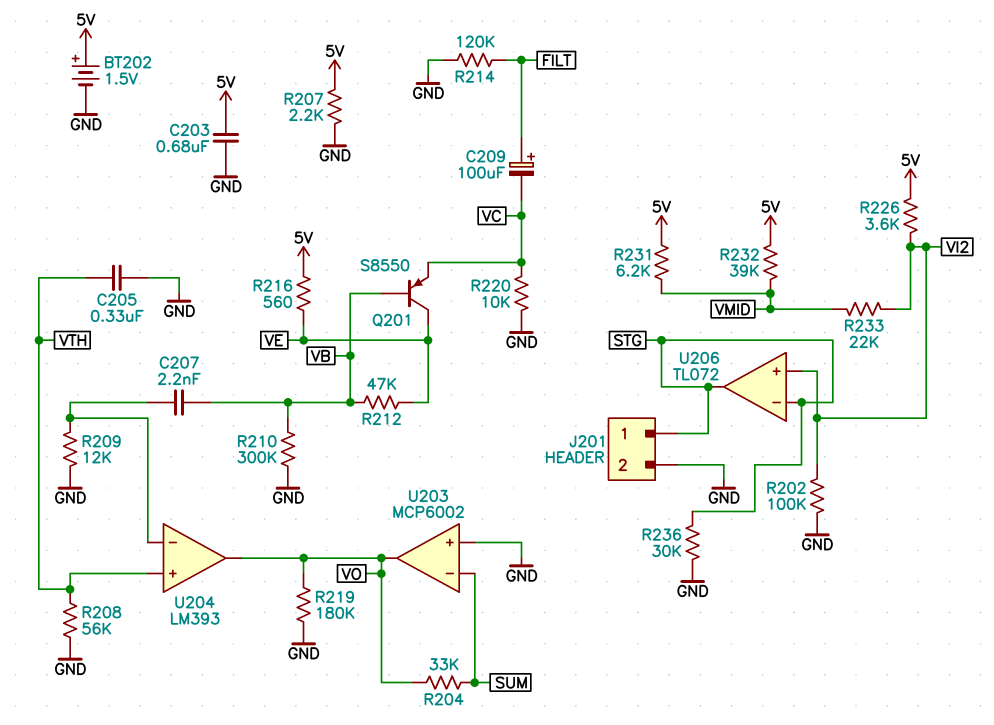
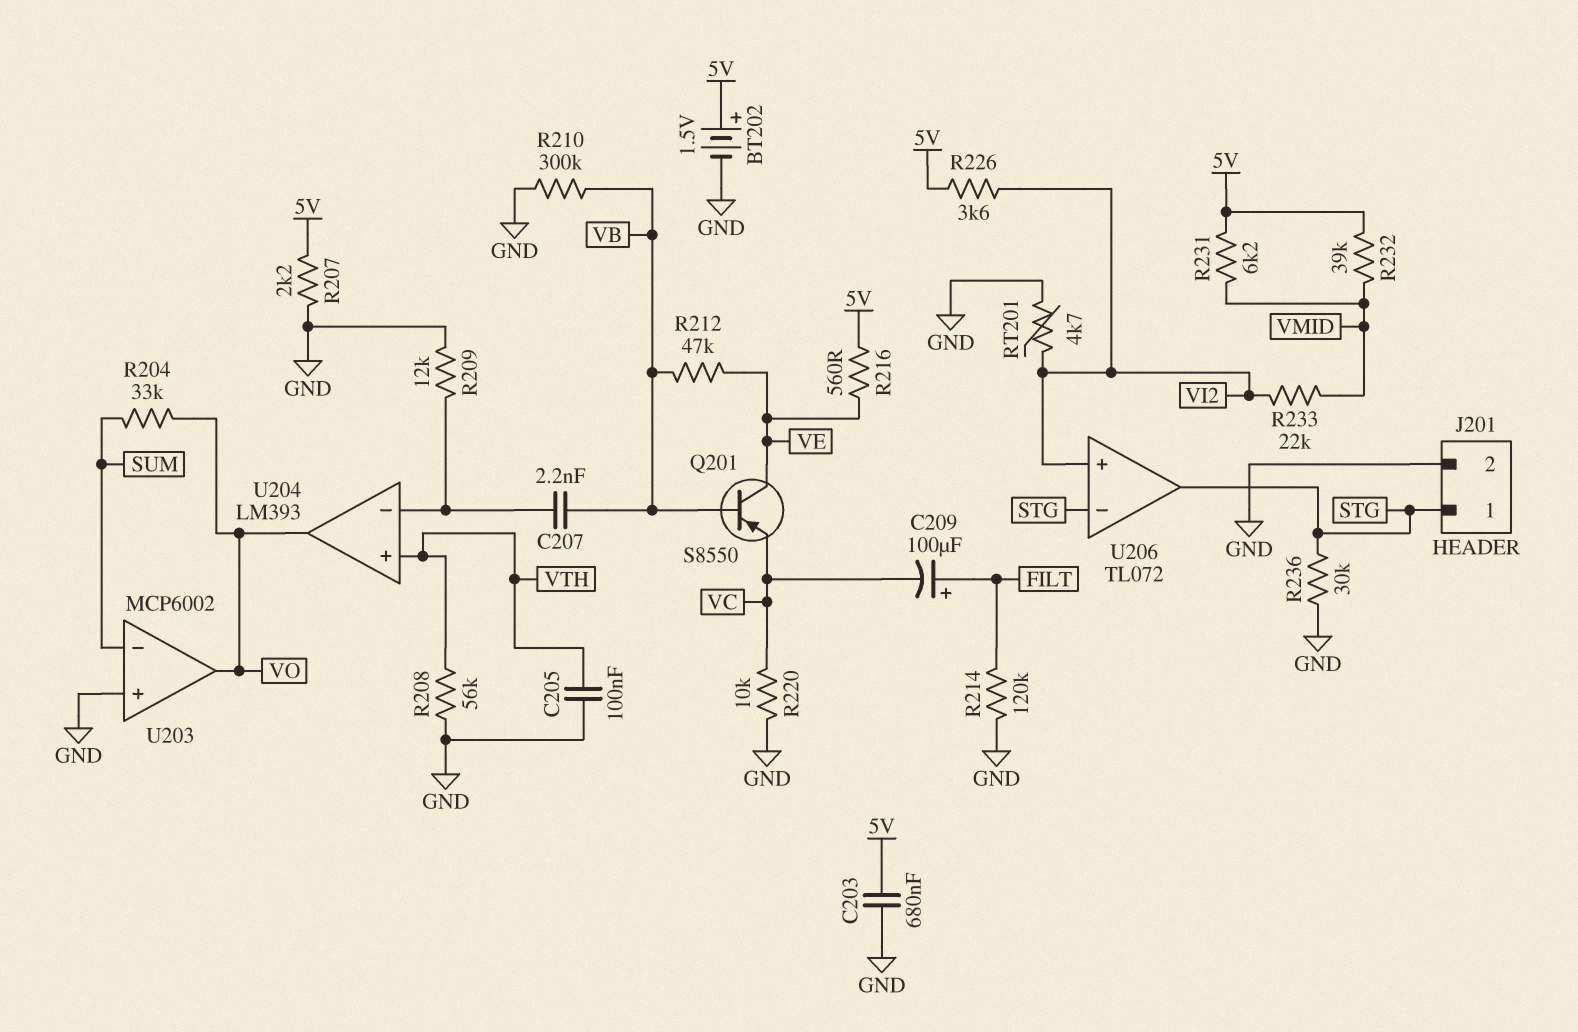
C205: 330nF (GND, VTH) -> 100nF (GND, VTH)
R202: 100k (GND, VI2) -> none
R219: 180k (GND, VO) -> none
RT201: none -> 4.7k (GND, VI2)

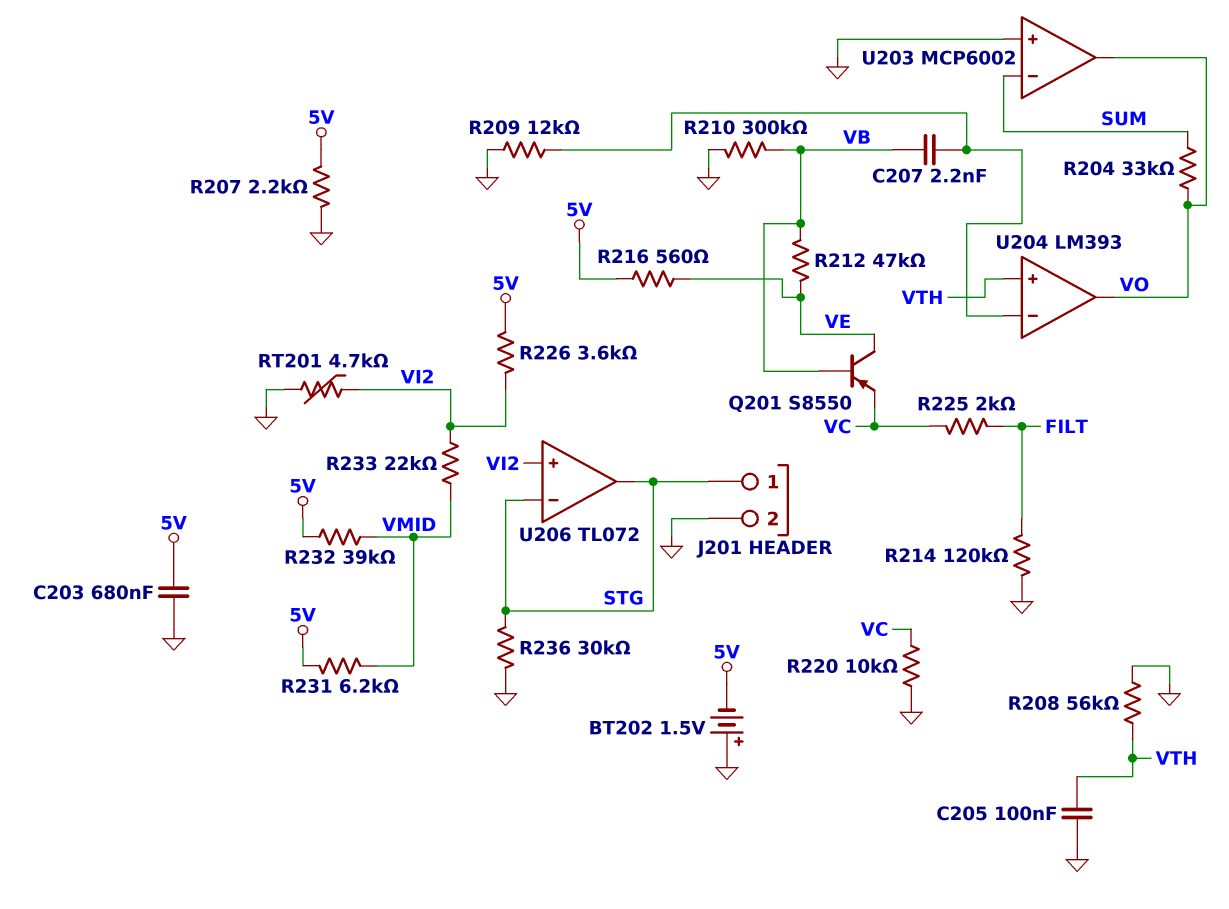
BT202: 1.5V (plus 5V, minus GND) -> 1.5V (plus GND, minus 5V)
C209: 100uF (plus FILT, minus VC) -> none
R225: none -> 2k (FILT, VC)

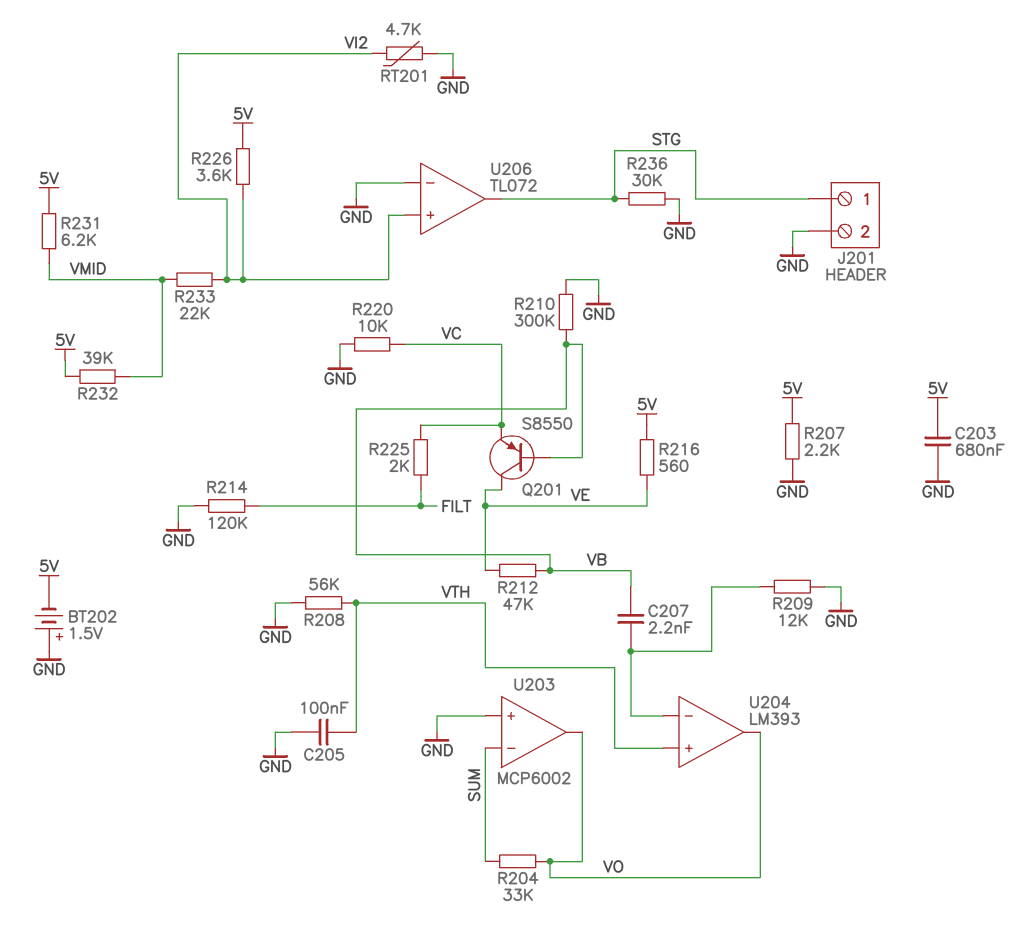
U206 pin in-: STG -> GND

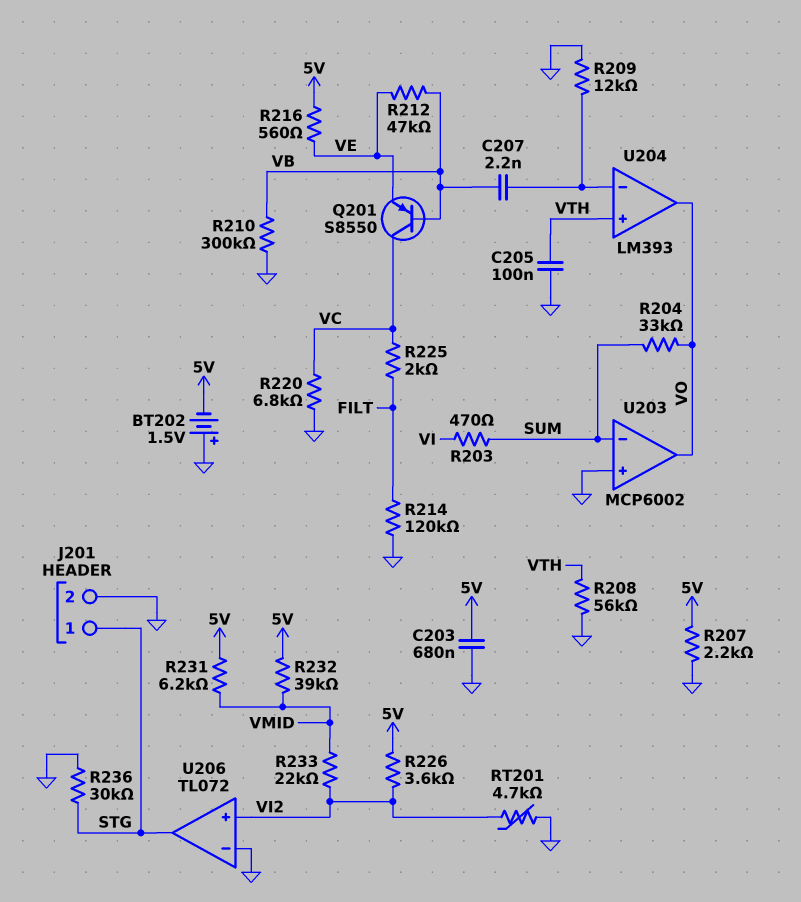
Q201: PNP S8550 (B VB, C VE, E VC) -> PNP S8550 (B VB, C VC, E VE)
R203: none -> 470 (SUM, VI)
R220: 10k (GND, VC) -> 6.8k (GND, VC)

